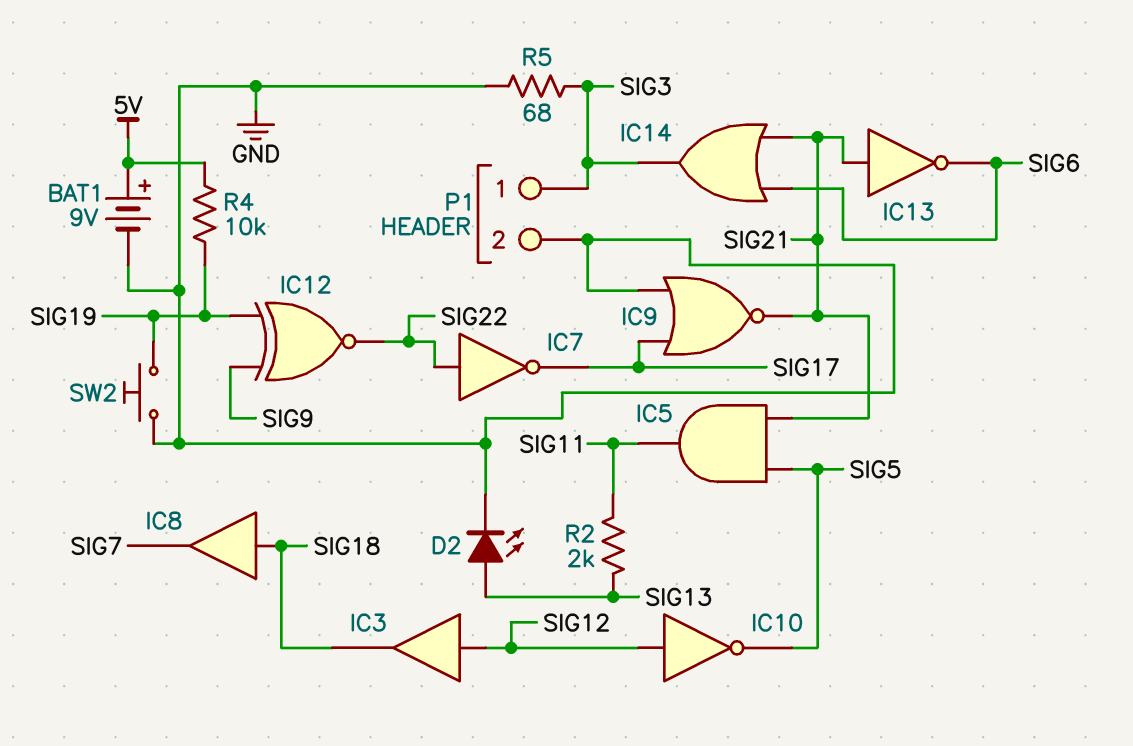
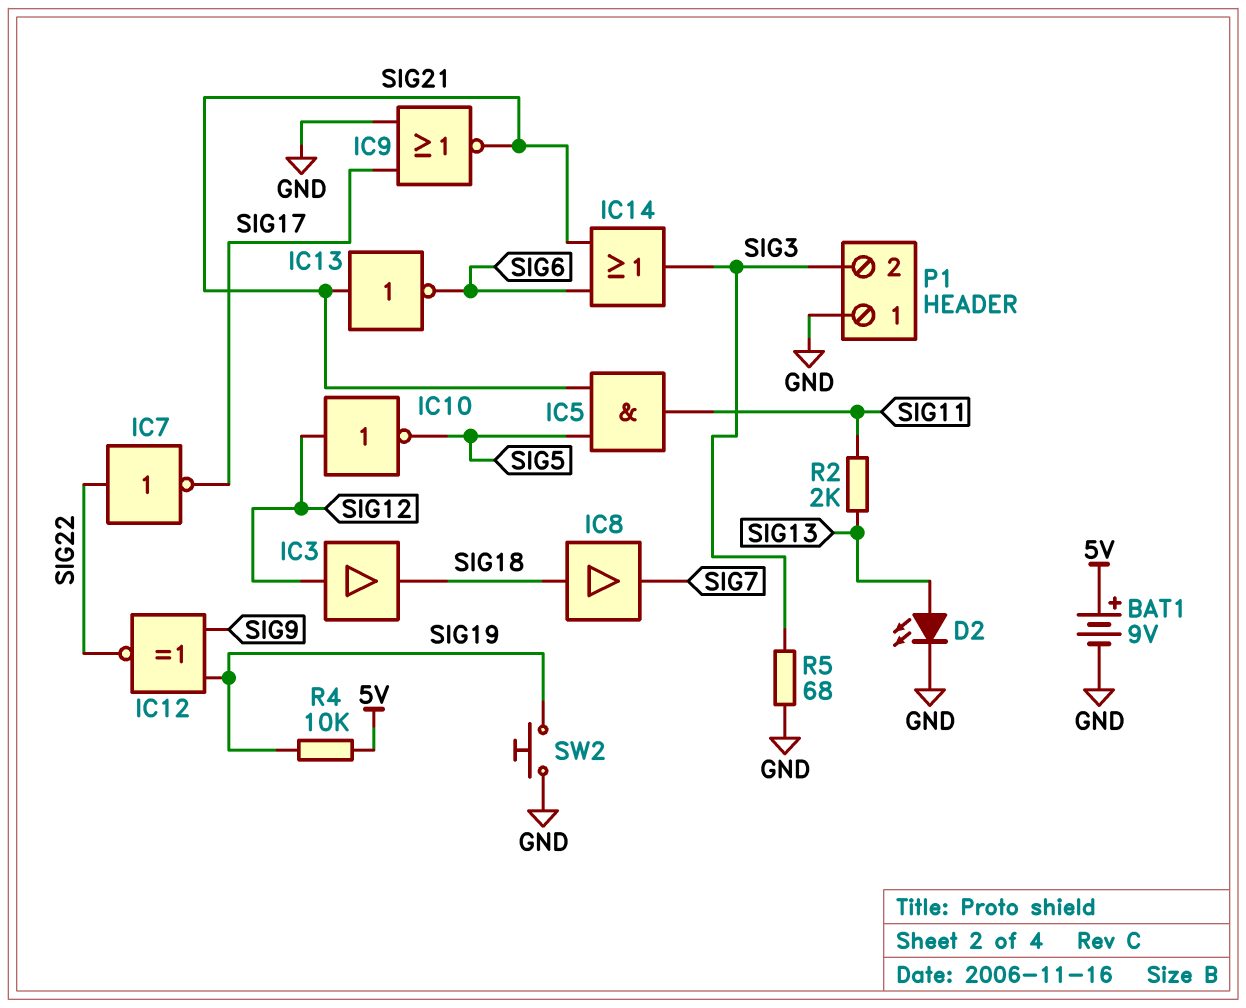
P1 pin 1: SIG3 -> GND
P1 pin 2: GND -> SIG3

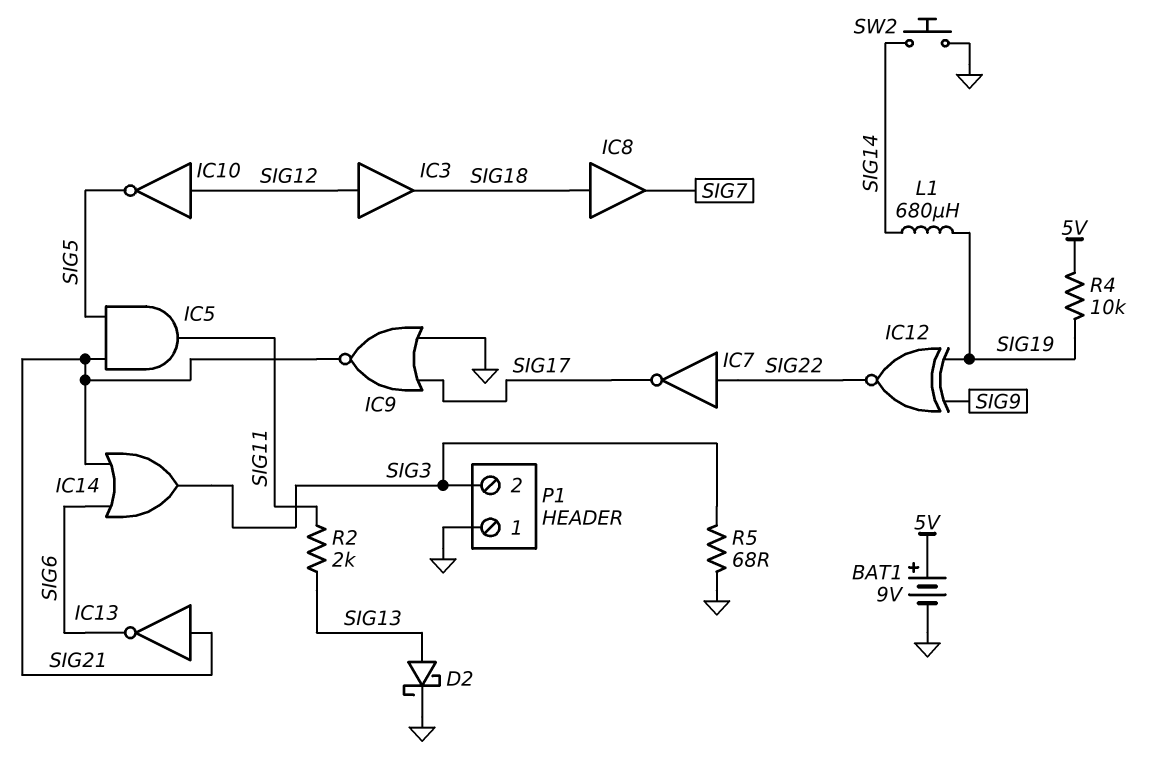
D2: LED (A SIG13, K GND) -> schottky (A SIG13, K GND)
L1: none -> 680uH (SIG14, SIG19)
SW2: button (GND, SIG19) -> button (GND, SIG14)

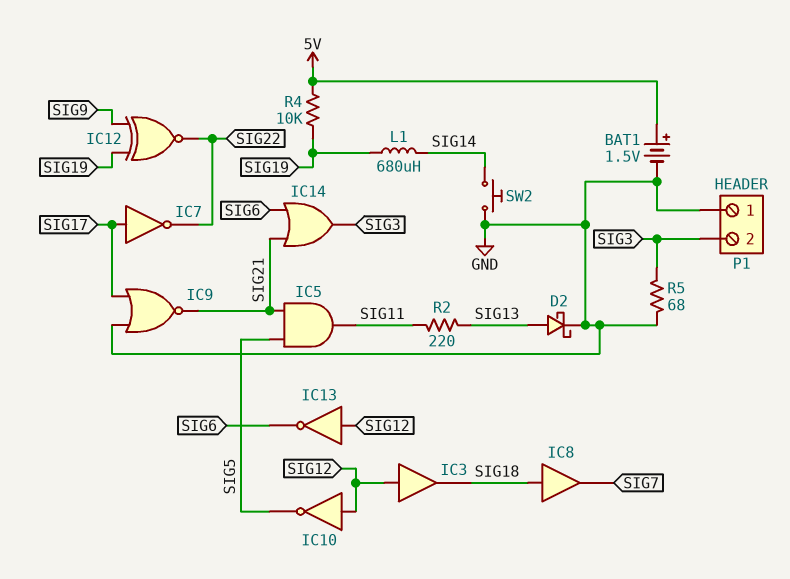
BAT1: 9V (plus 5V, minus GND) -> 1.5V (plus 5V, minus GND)
IC7: NOT (in SIG22, out SIG17) -> NOT (in SIG17, out SIG22)
IC13: NOT (in SIG21, out SIG6) -> NOT (in SIG12, out SIG6)
R2: 2k (SIG11, SIG13) -> 220 (SIG11, SIG13)

